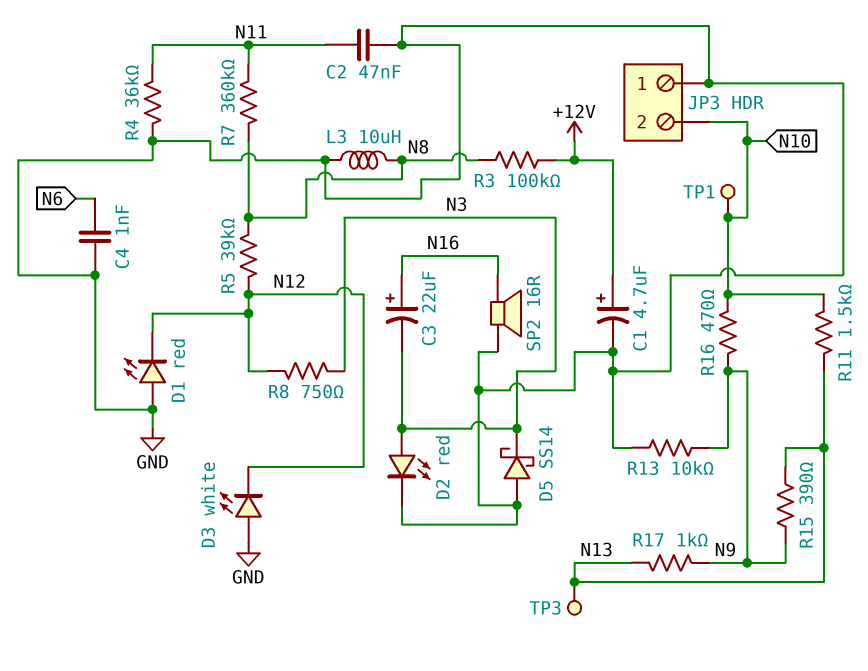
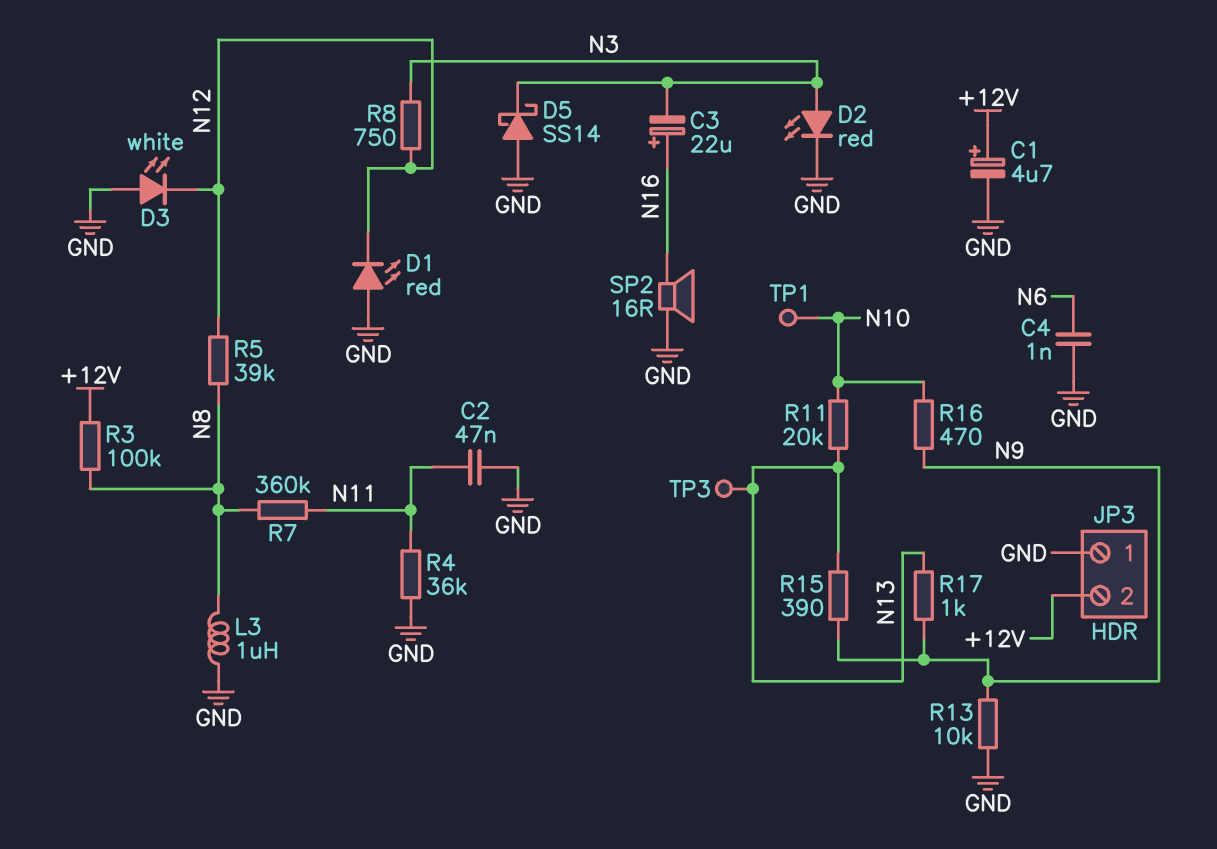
JP3 pin 2: N10 -> +12V
L3: 10uH (GND, N8) -> 1uH (GND, N8)
R11: 1.5k (N10, N13) -> 20k (N10, N13)

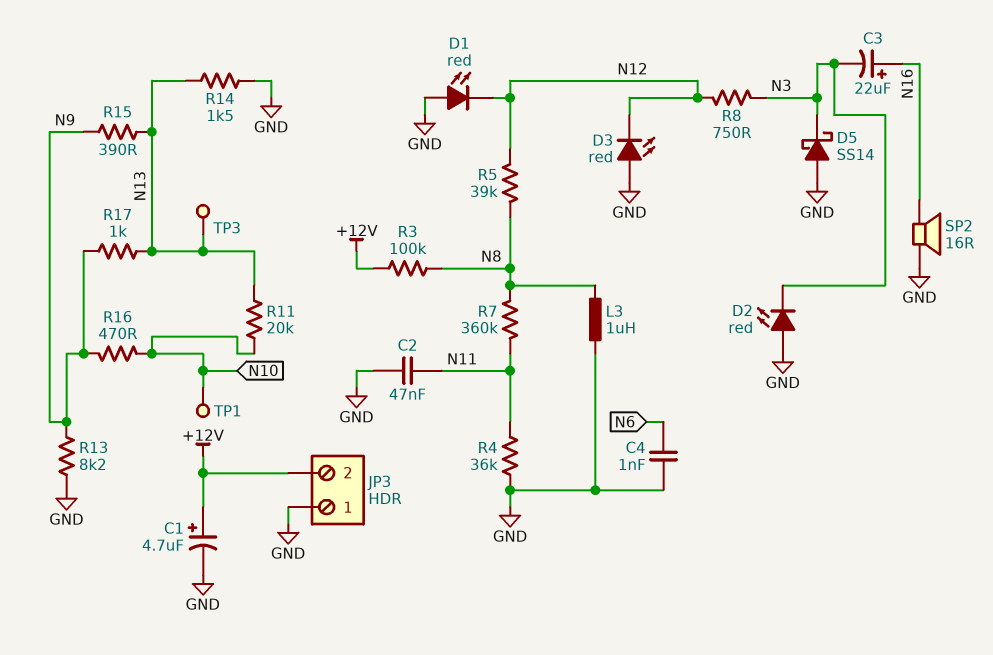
D2: LED red (A N3, K GND) -> LED red (A GND, K N3)
D3: LED white (A GND, K N12) -> LED red (A GND, K N12)
R13: 10k (GND, N9) -> 8.2k (GND, N9)
R14: none -> 1.5k (GND, N13)

